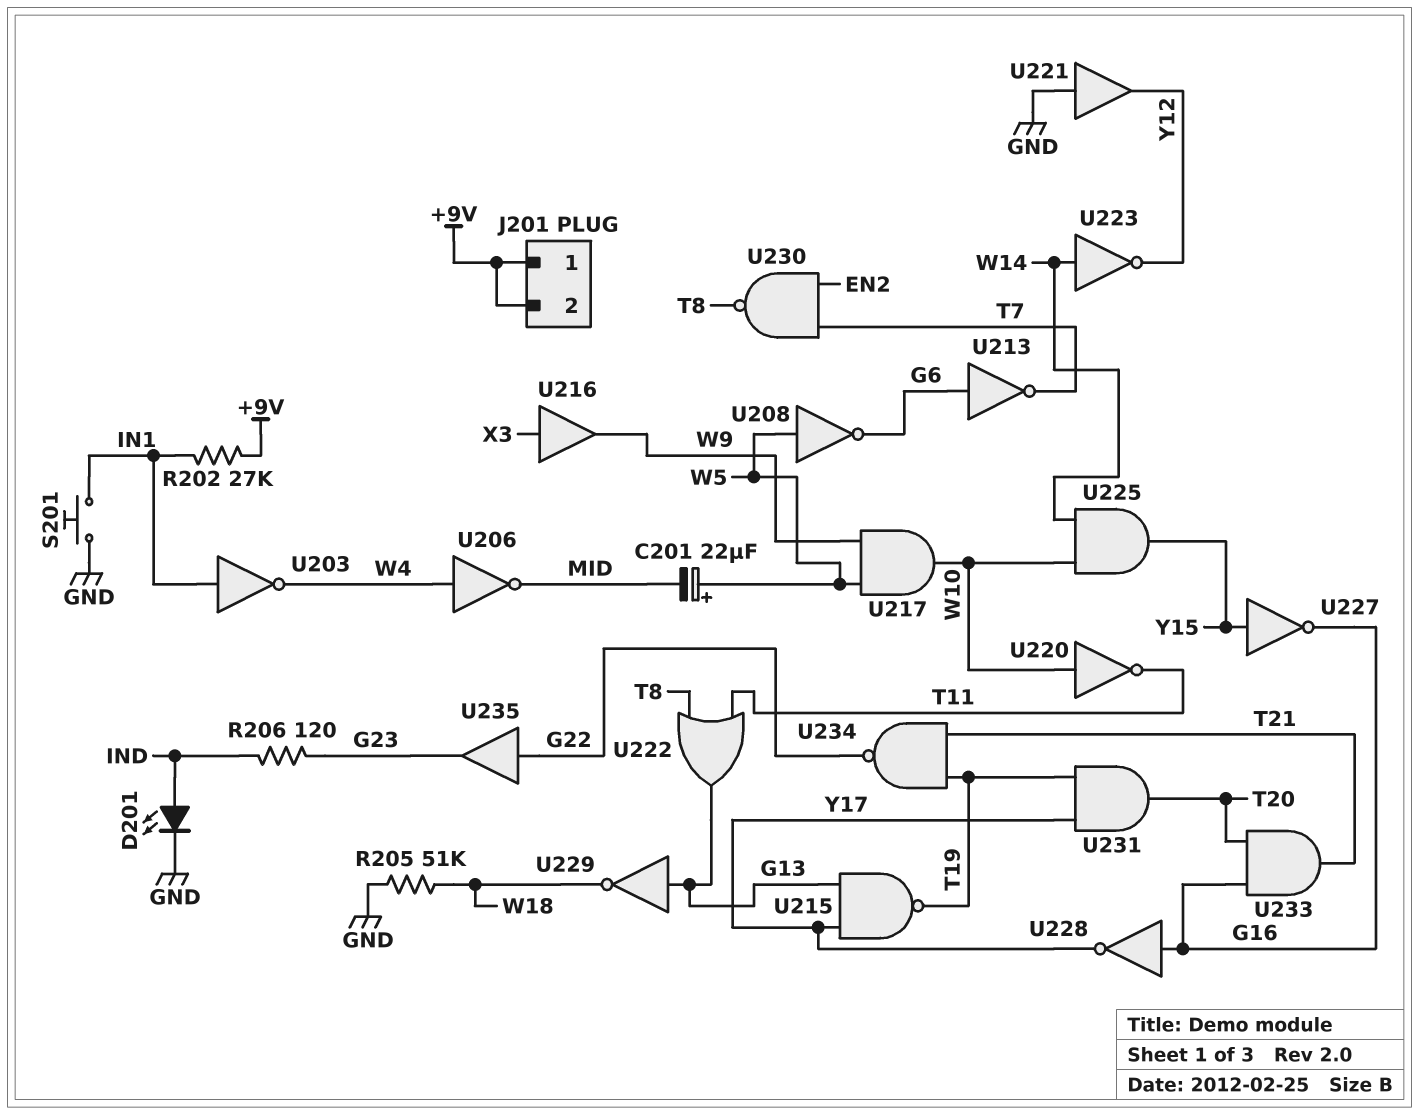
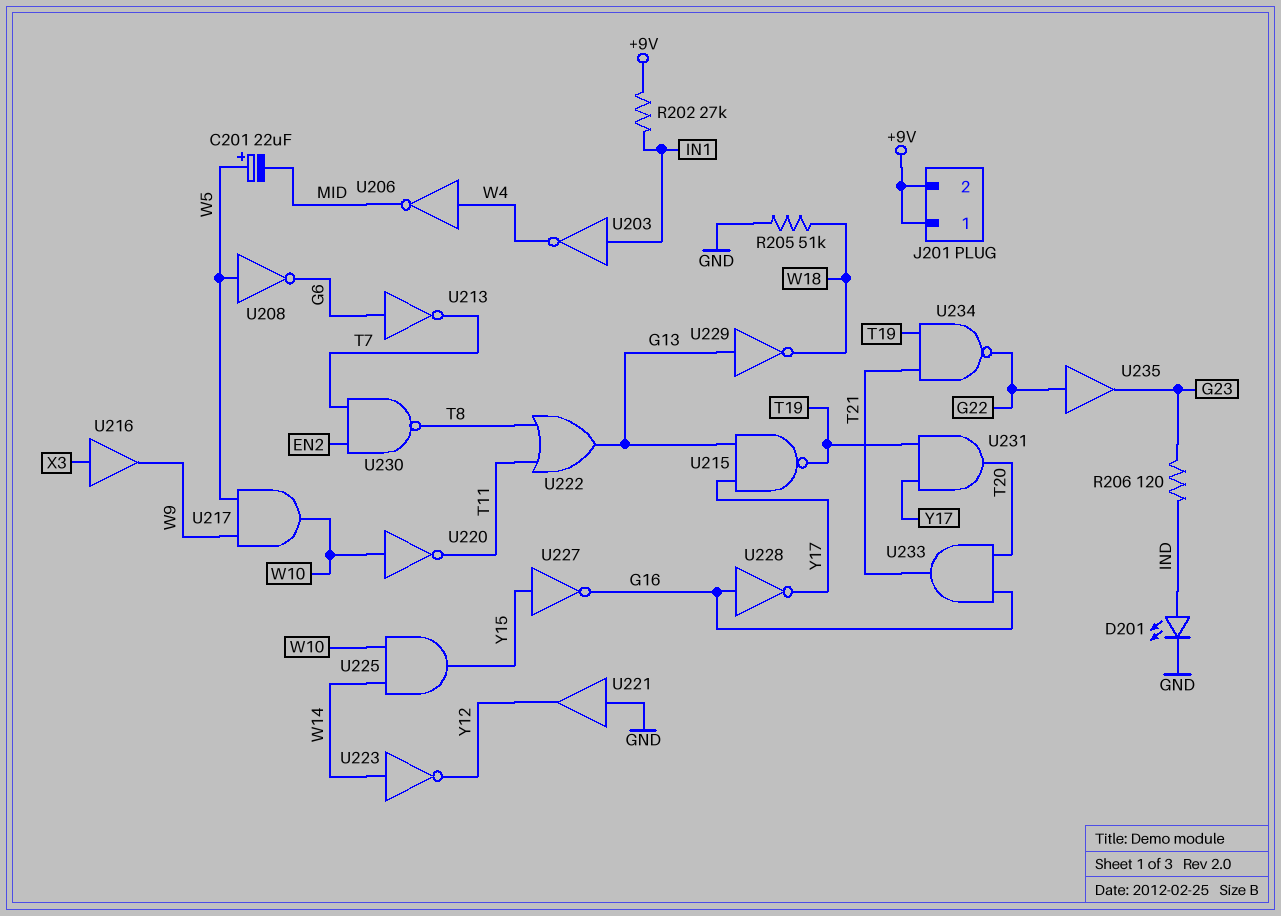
S201: button (GND, IN1) -> none

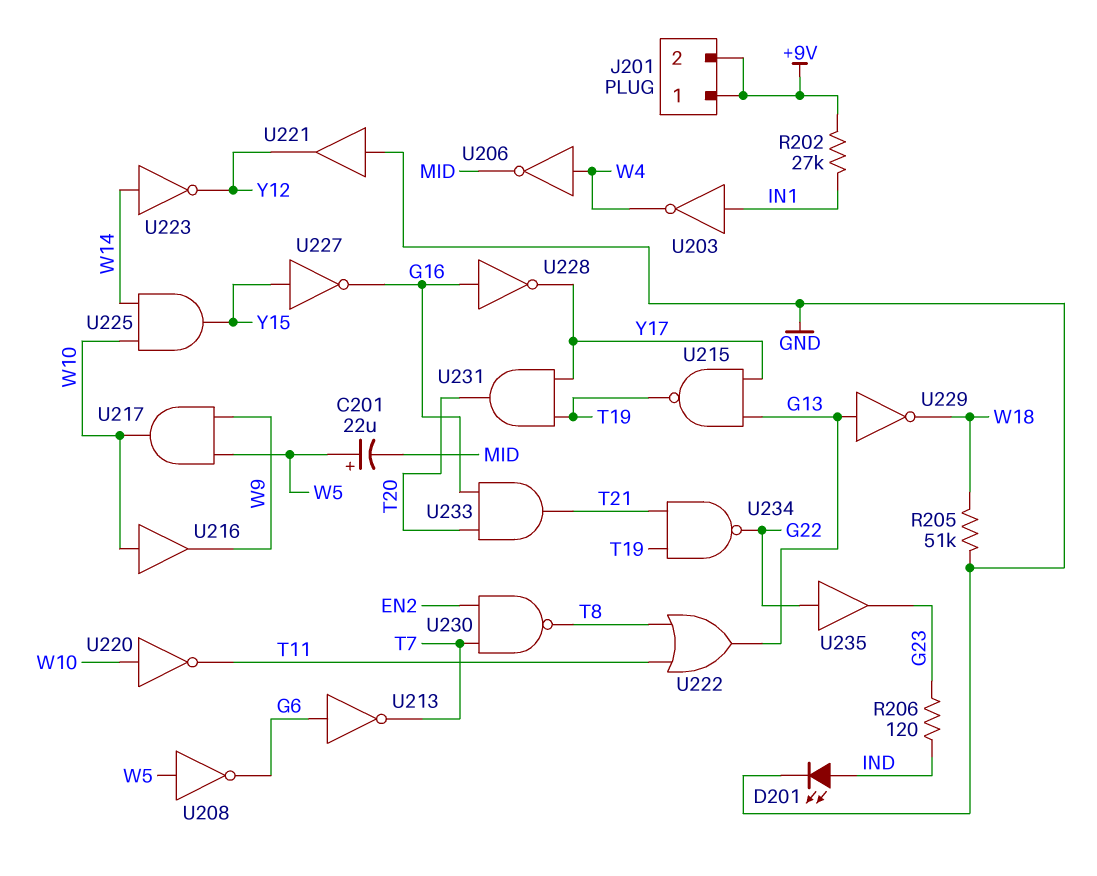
U216: buffer (in X3, out W9) -> buffer (in W10, out W9)

